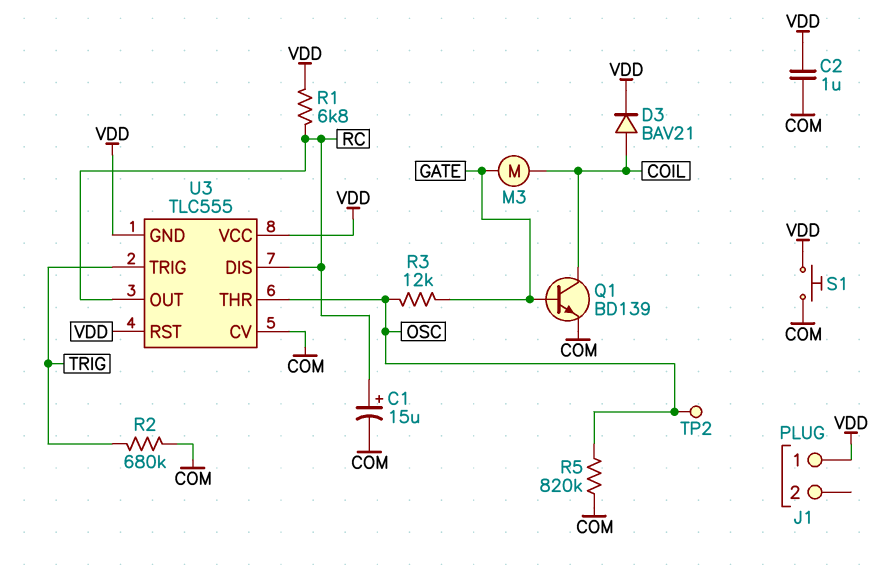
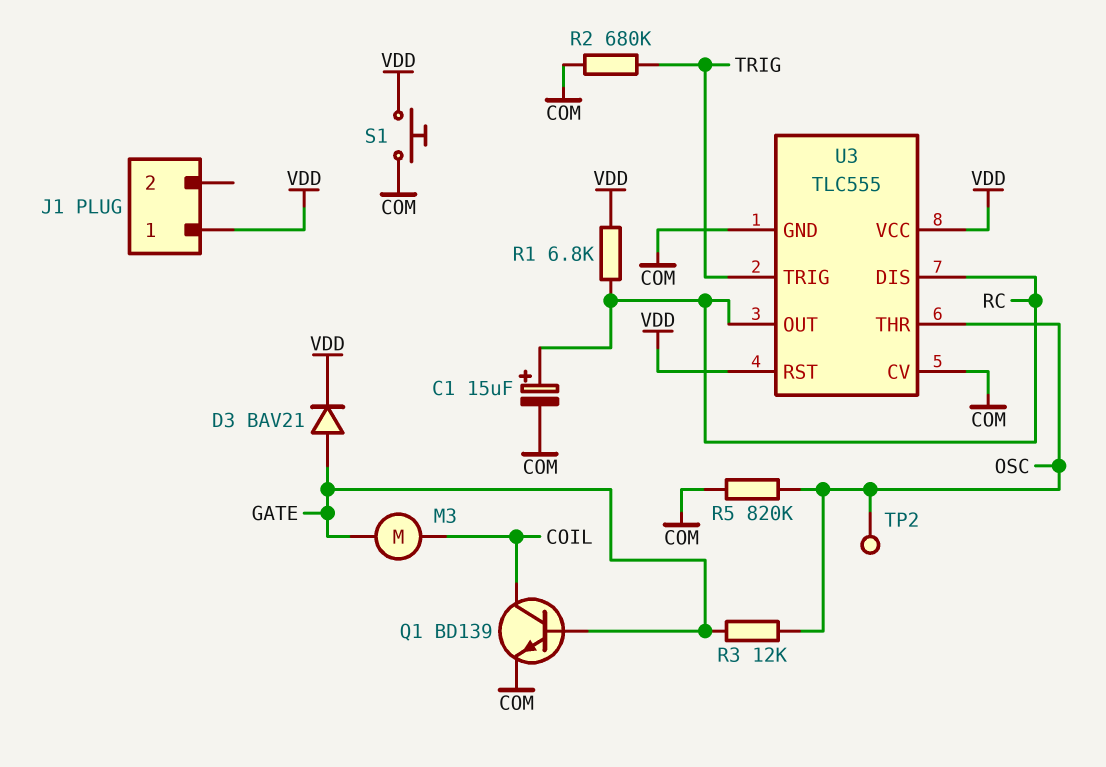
C2: 1uF (COM, VDD) -> none
D3: diode BAV21 (A COIL, K VDD) -> diode BAV21 (A GATE, K VDD)
U3 pin GND: VDD -> COM

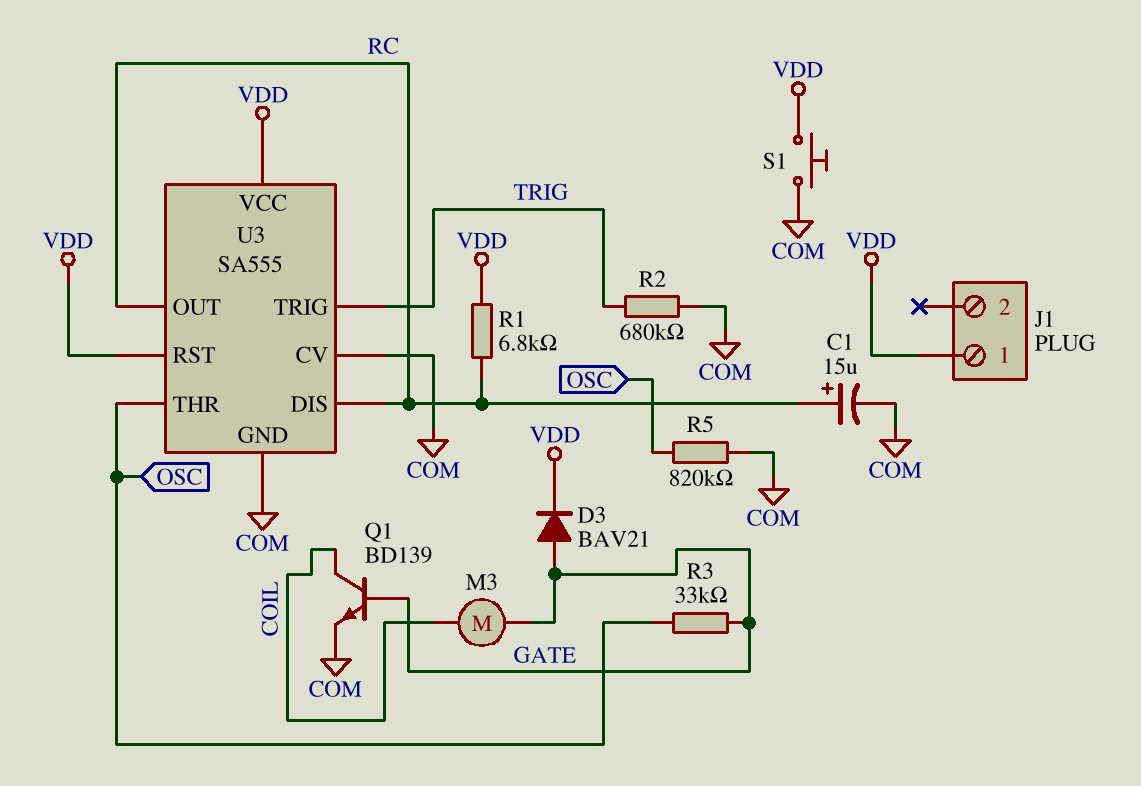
R3: 12k (GATE, OSC) -> 33k (GATE, OSC)
TP2: test point (OSC) -> none
U3: TLC555 -> SA555

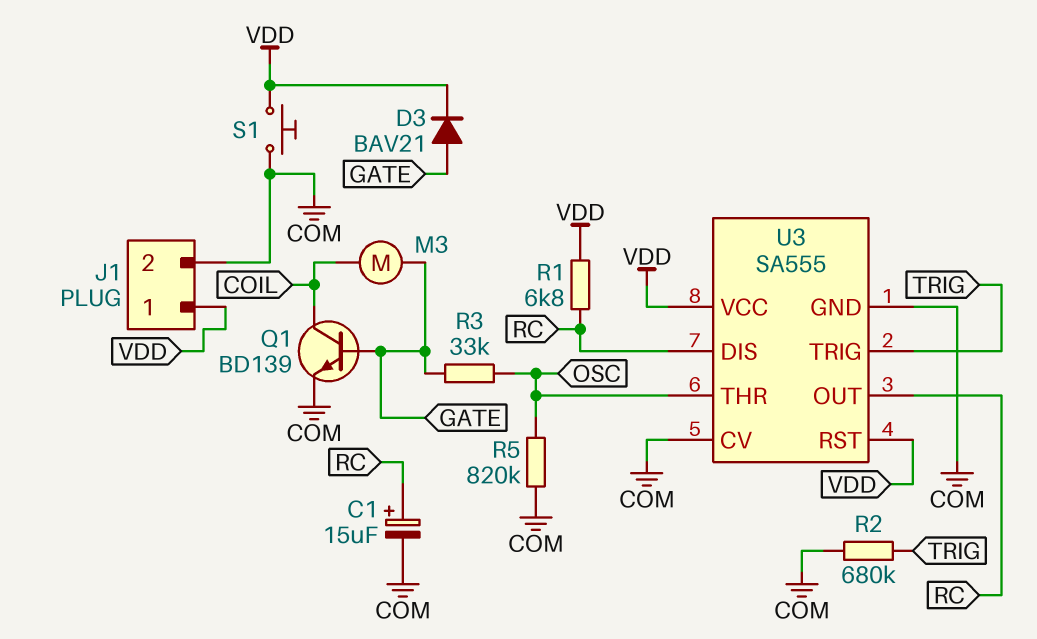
J1 pin 2: none -> COM

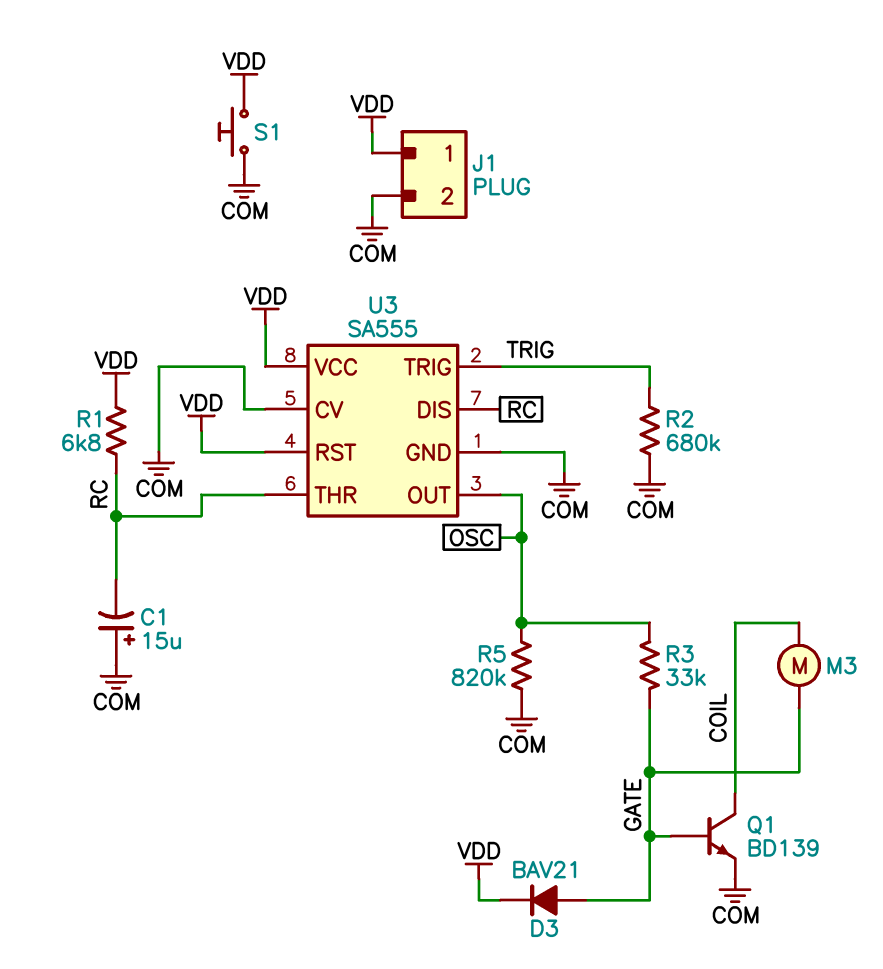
C1: 15uF (plus RC, minus COM) -> 15uF (plus COM, minus RC)
U3 pin OUT: RC -> OSC
U3 pin THR: OSC -> RC

